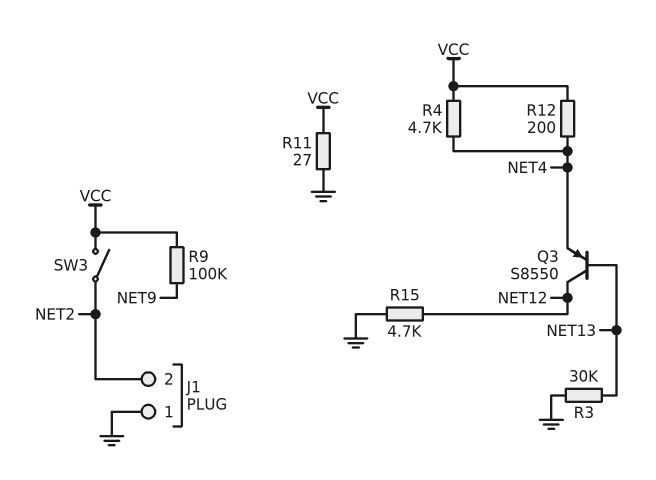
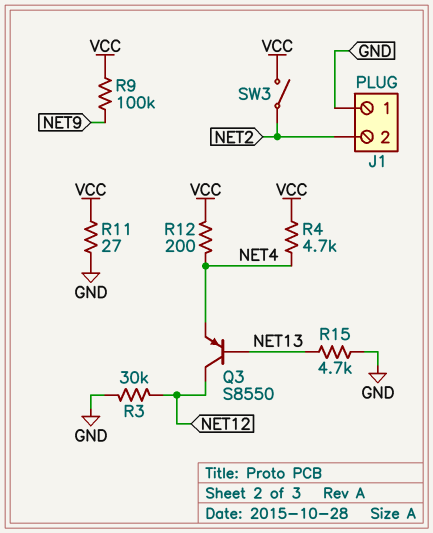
R3: 30k (GND, NET13) -> 30k (GND, NET12)
R15: 4.7k (GND, NET12) -> 4.7k (GND, NET13)

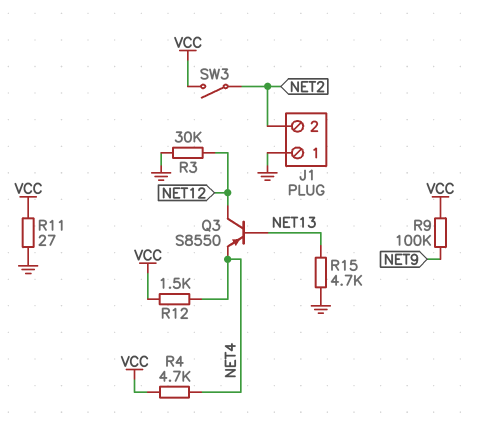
R12: 200 (NET4, VCC) -> 1.5k (NET4, VCC)

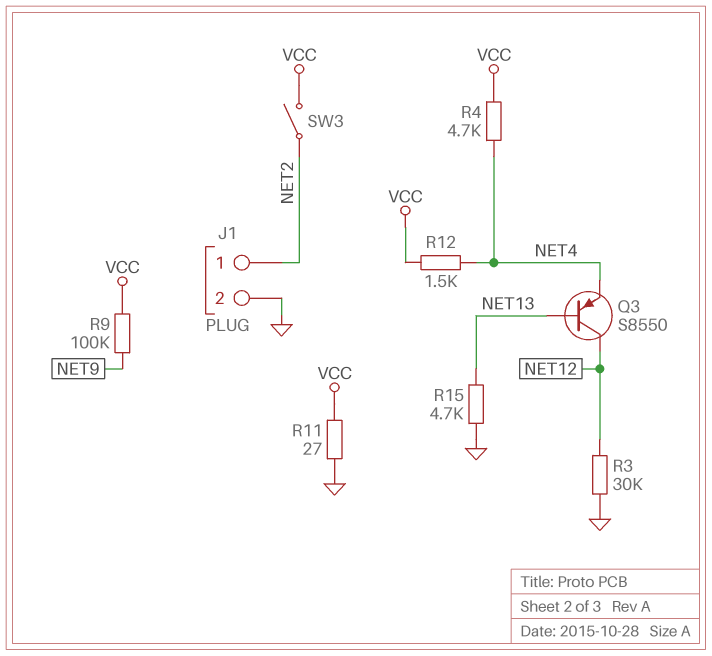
J1 pin 1: GND -> NET2
J1 pin 2: NET2 -> GND

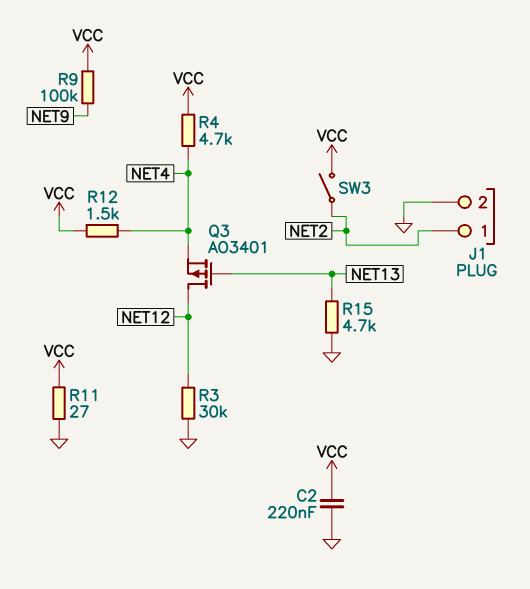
C2: none -> 220nF (GND, VCC)
Q3: PNP S8550 (B NET13, C NET12, E NET4) -> PMOS AO3401 (G NET13, D NET12, S NET4)

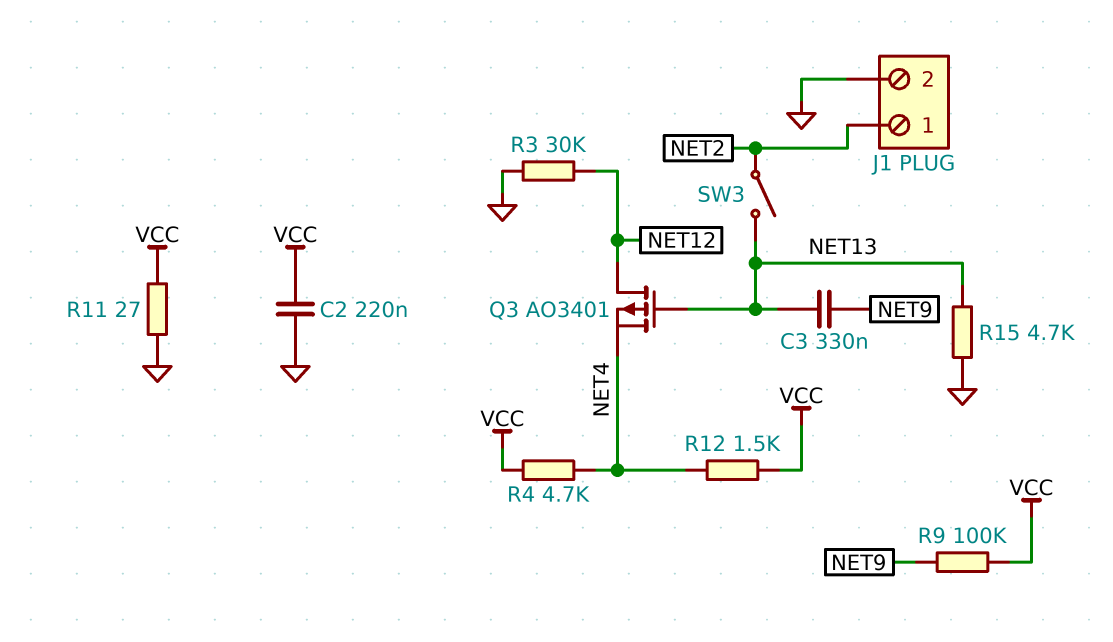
C3: none -> 330nF (NET9, NET13)
SW3: switch (NET2, VCC) -> switch (NET2, NET13)

